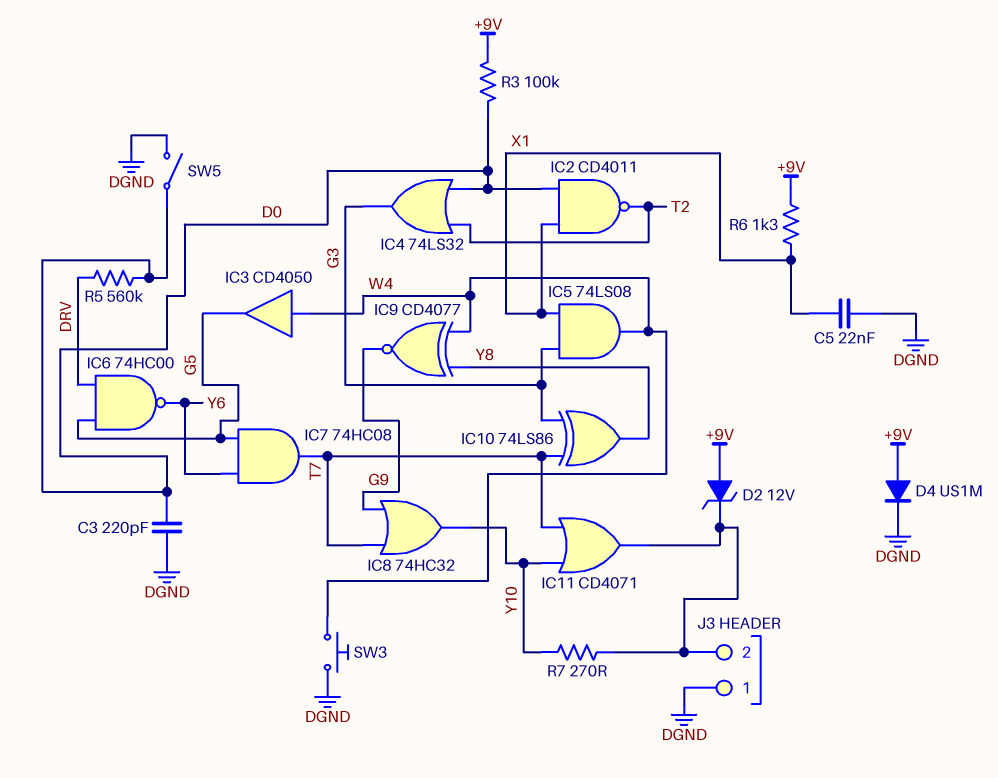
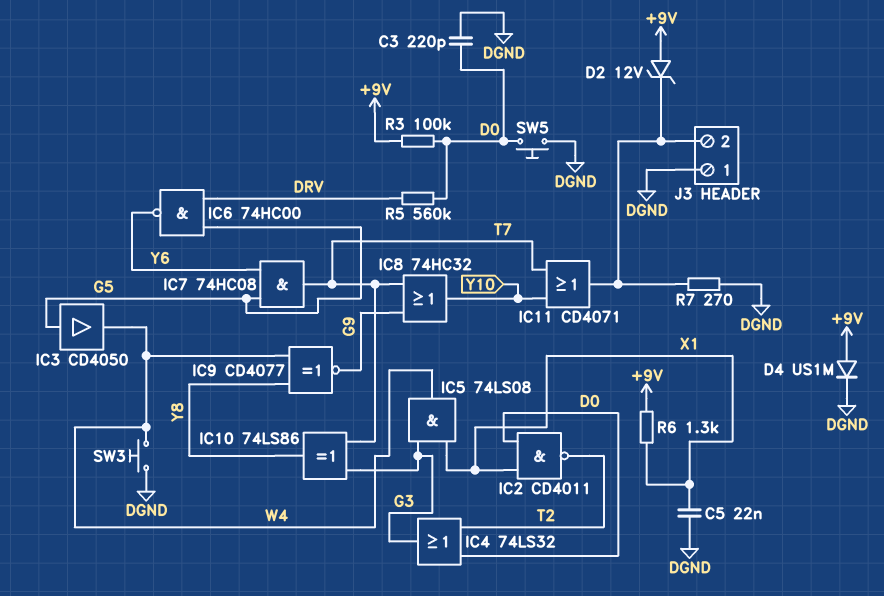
IC3: buffer CD4050 (in W4, out G5) -> buffer CD4050 (in G5, out W4)
R7: 270 (J3/2, Y10) -> 270 (DGND, J3/2)
SW5: switch (D0, DGND) -> button (D0, DGND)

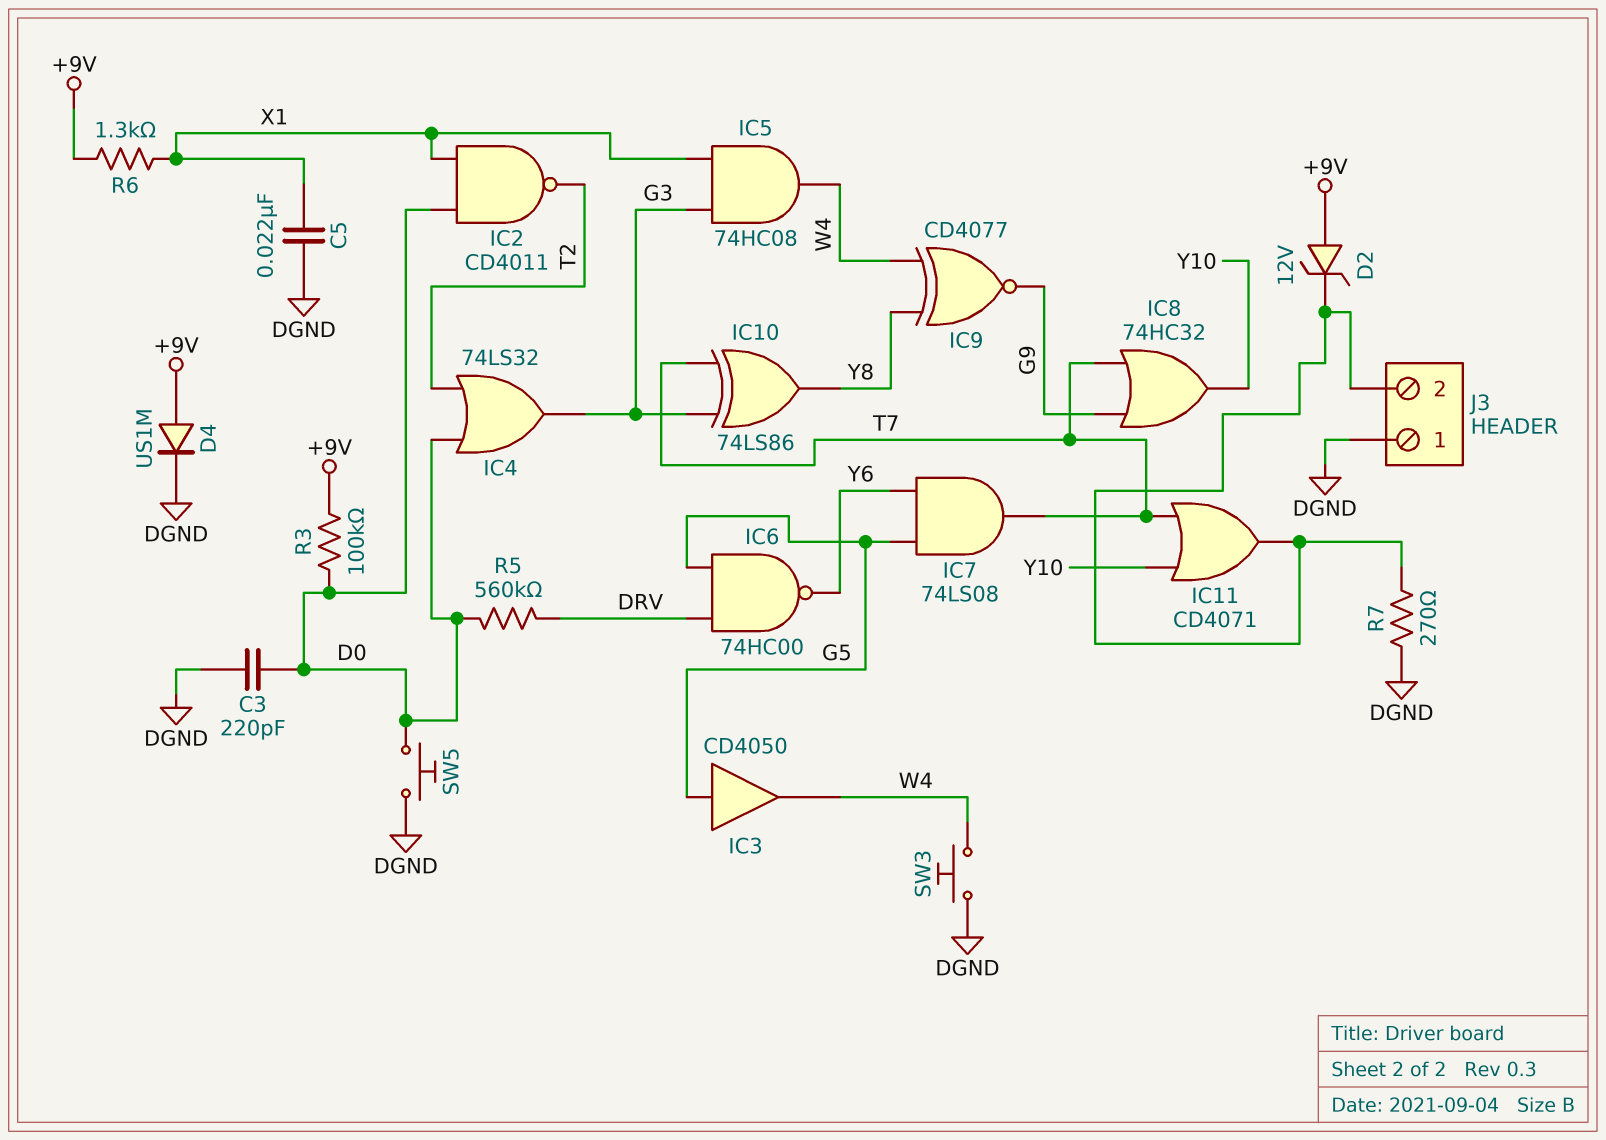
IC5: AND 74LS08 (in G3, in X1, out W4) -> AND 74HC08 (in G3, in X1, out W4)
IC7: AND 74HC08 (in G5, in Y6, out T7) -> AND 74LS08 (in G5, in Y6, out T7)

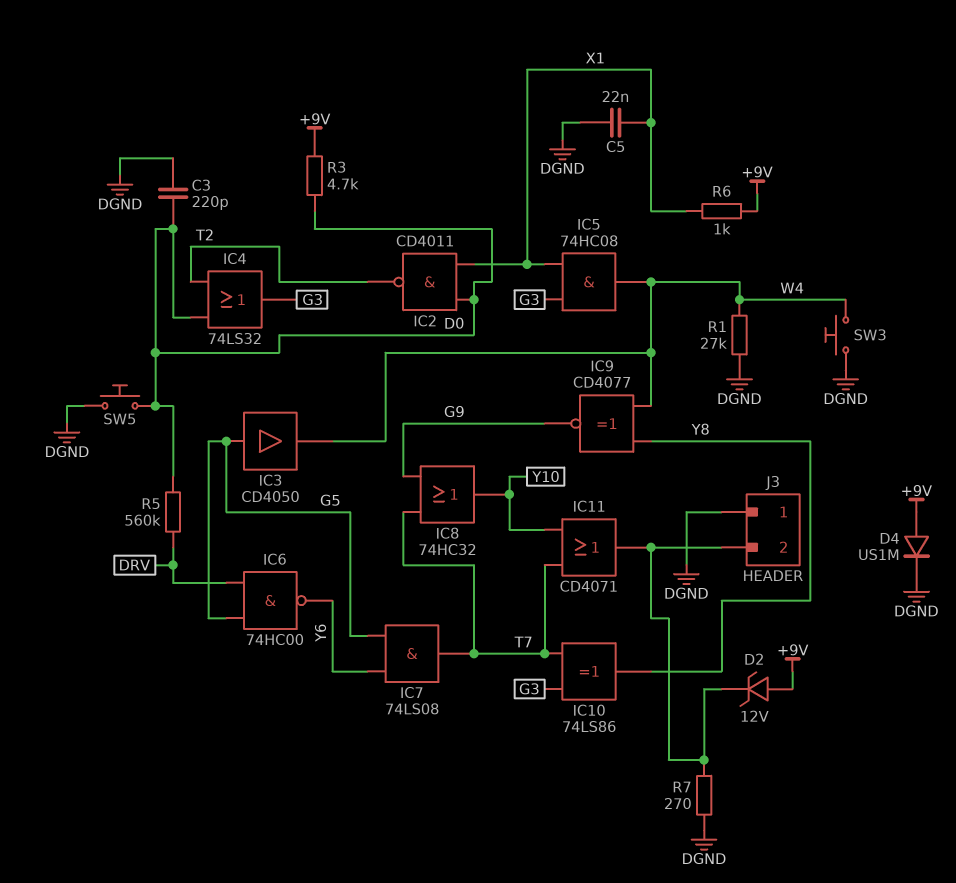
R1: none -> 27k (DGND, W4)
R3: 100k (+9V, D0) -> 4.7k (+9V, D0)
R6: 1.3k (+9V, X1) -> 1k (+9V, X1)

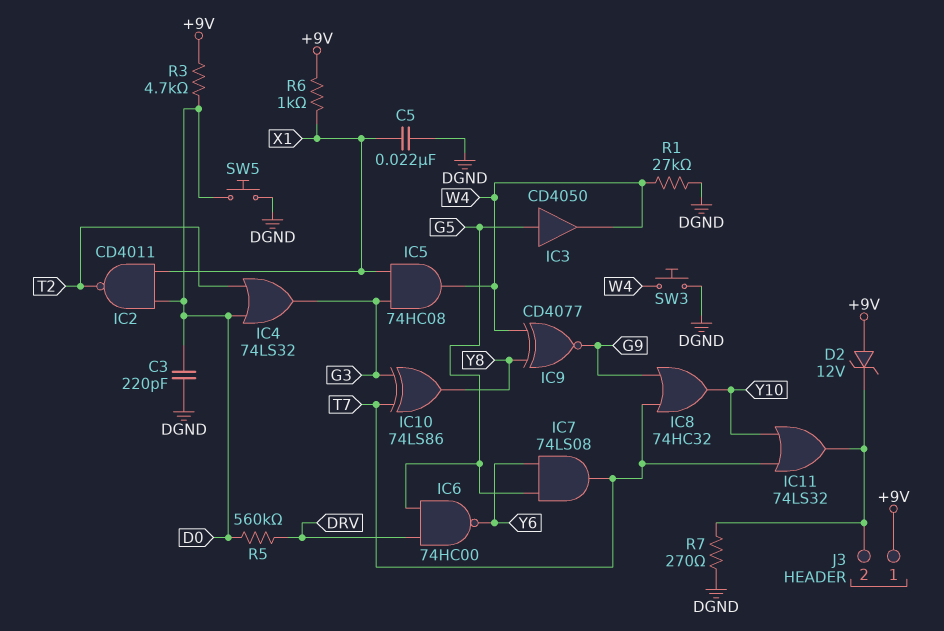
D4: diode US1M (A +9V, K DGND) -> none
IC11: OR CD4071 (in T7, in Y10, out J3/2) -> OR 74LS32 (in T7, in Y10, out J3/2)
J3 pin 1: DGND -> +9V

